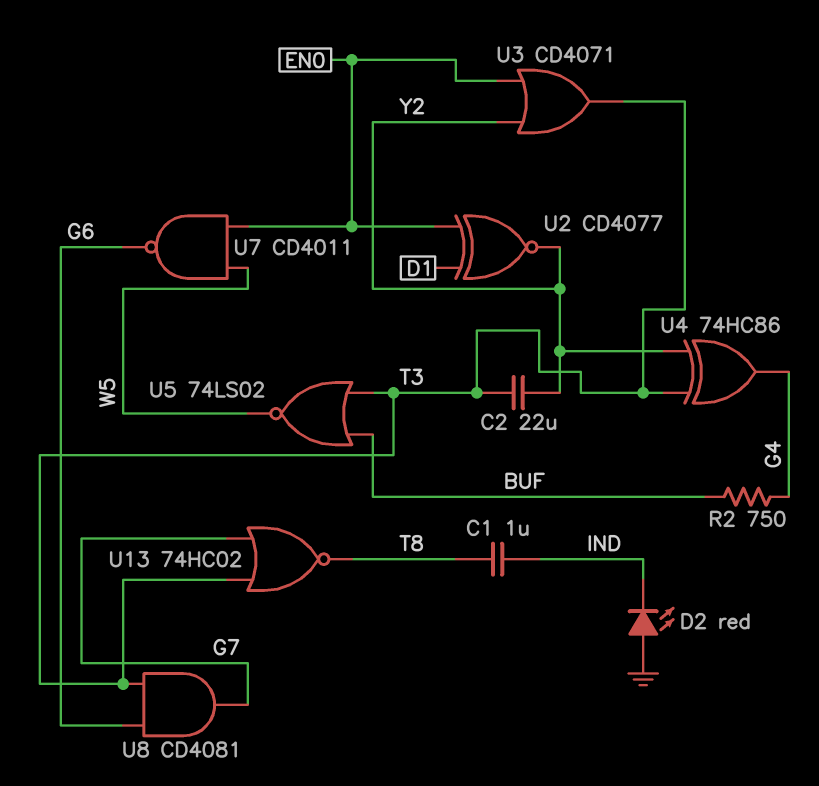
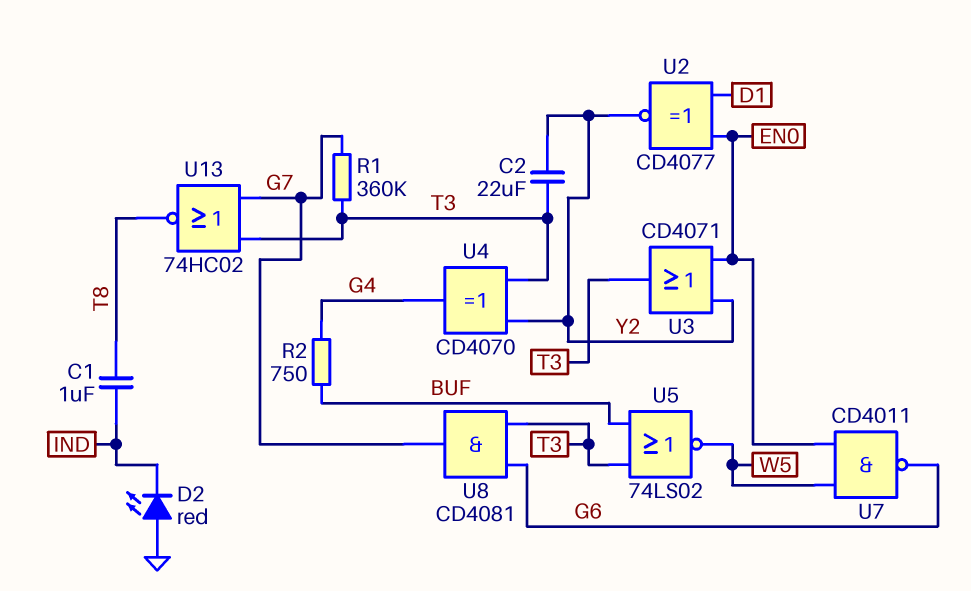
R1: none -> 360k (G7, T3)
U4: XOR 74HC86 (in T3, in Y2, out G4) -> XOR CD4070 (in T3, in Y2, out G4)

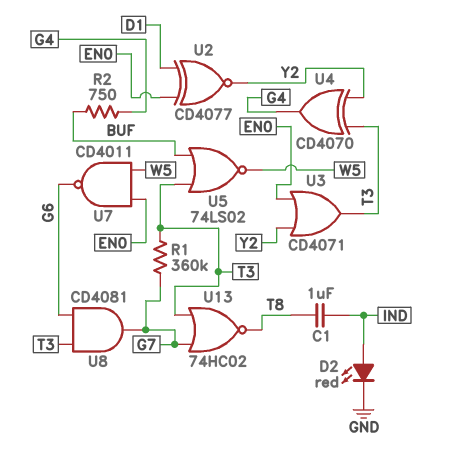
C2: 22uF (T3, Y2) -> none
D2: LED red (A GND, K IND) -> LED red (A IND, K GND)

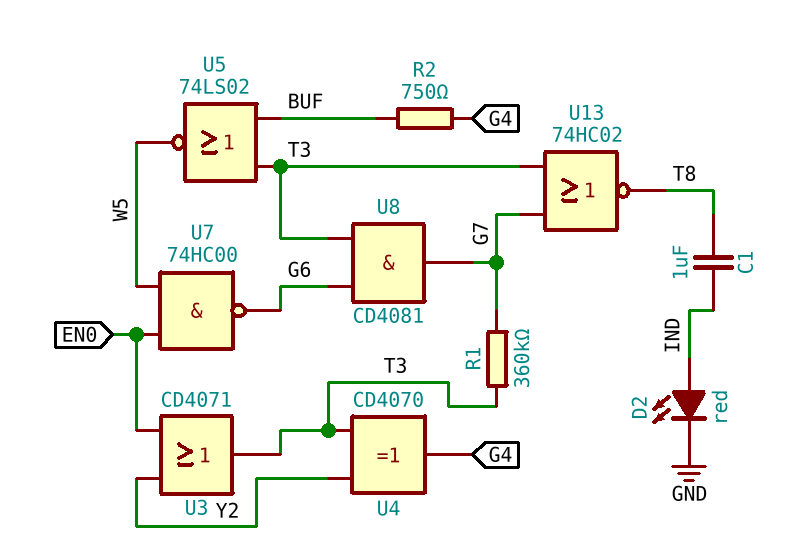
U2: XNOR CD4077 (in D1, in EN0, out Y2) -> none
U7: NAND CD4011 (in EN0, in W5, out G6) -> NAND 74HC00 (in EN0, in W5, out G6)

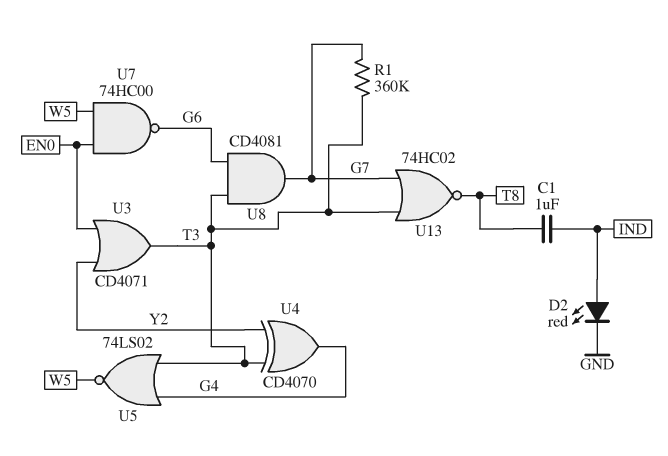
R2: 750 (BUF, G4) -> none
U5: NOR 74LS02 (in BUF, in T3, out W5) -> NOR 74LS02 (in G4, in T3, out W5)

